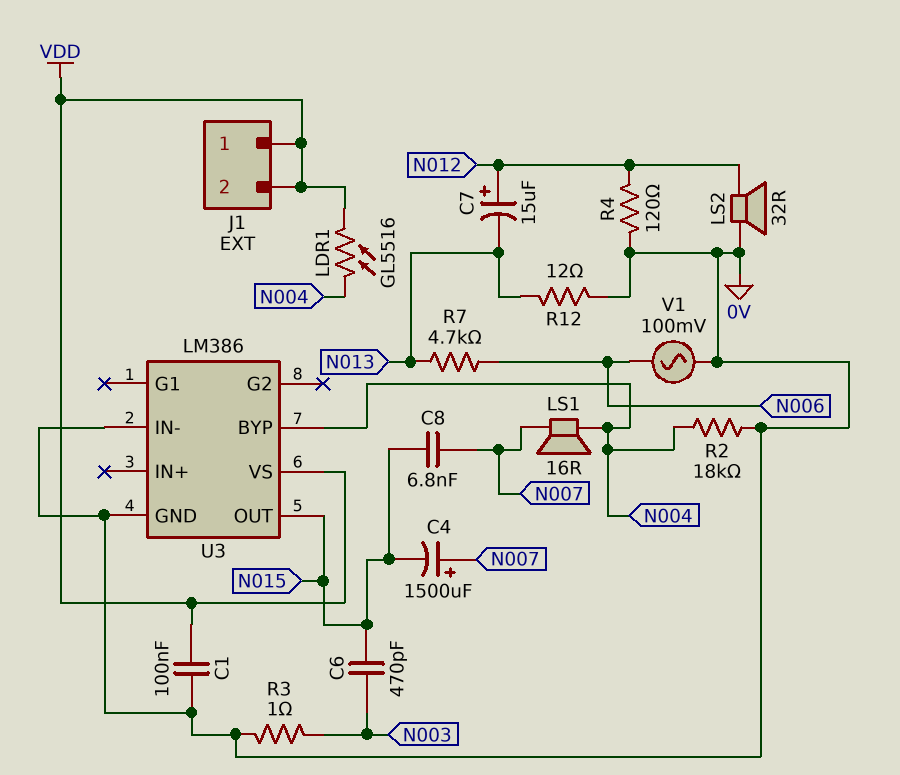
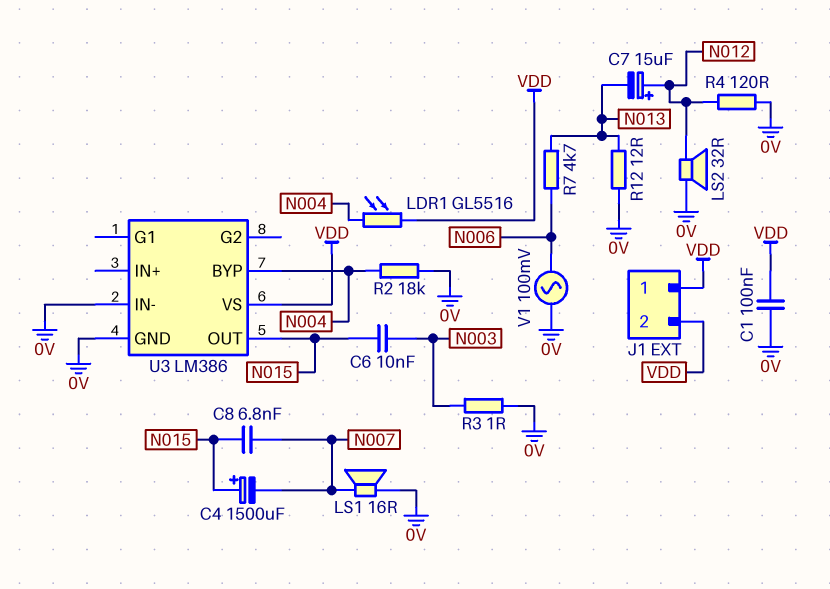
C4: 1500uF (plus N007, minus N015) -> 1500uF (plus N015, minus N007)
C6: 470pF (N003, N015) -> 10nF (N003, N015)
LS1: speaker 16R (N004, N007) -> speaker 16R (0V, N007)

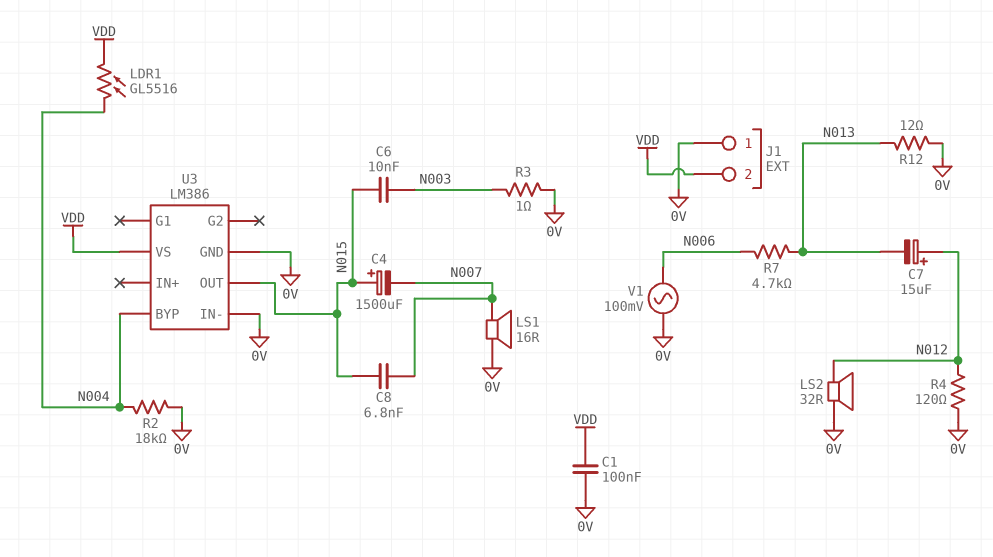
J1 pin 1: VDD -> 0V

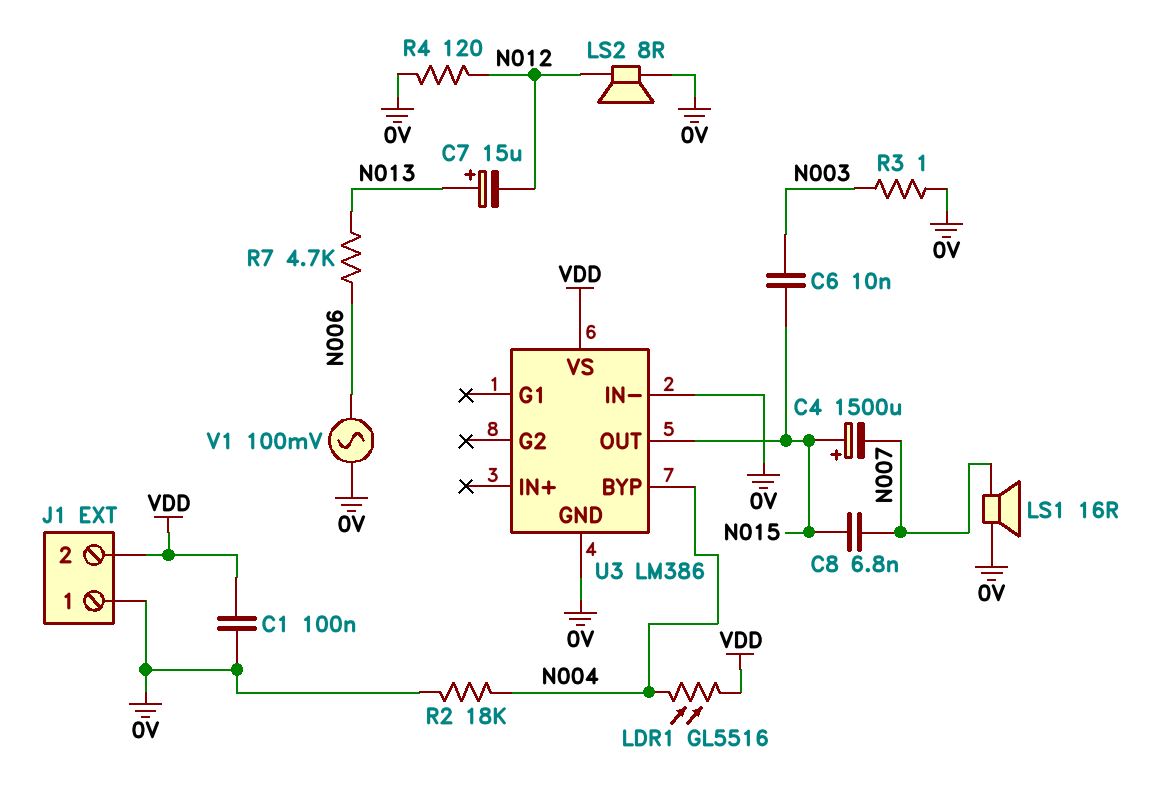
C7: 15uF (plus N012, minus N013) -> 15uF (plus N013, minus N012)
LS2: speaker 32R (0V, N012) -> speaker 8R (0V, N012)
R12: 12 (0V, N013) -> none

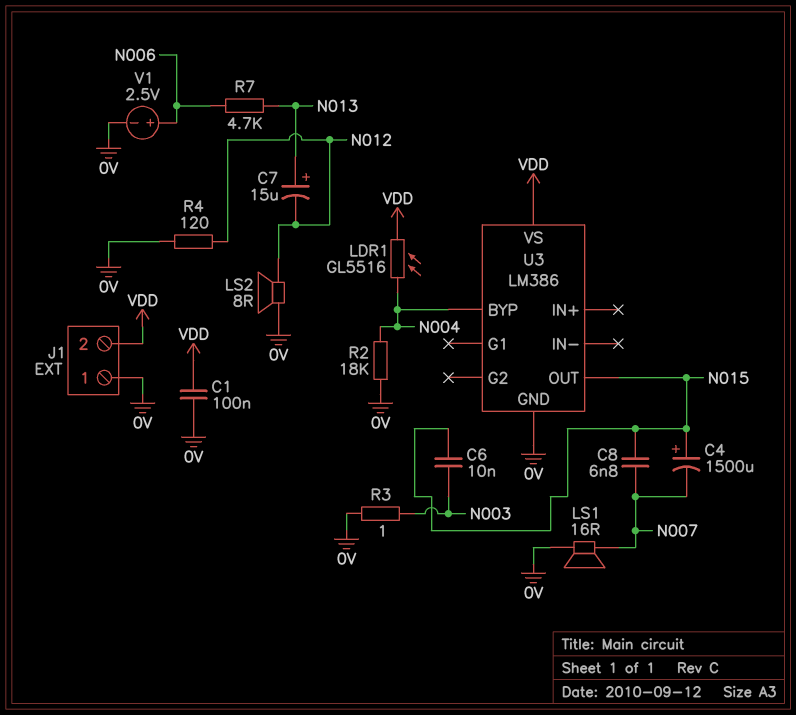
U3 pin IN-: 0V -> none
V1: AC 100mV (0V, N006) -> 2.5V (plus N006, minus 0V)

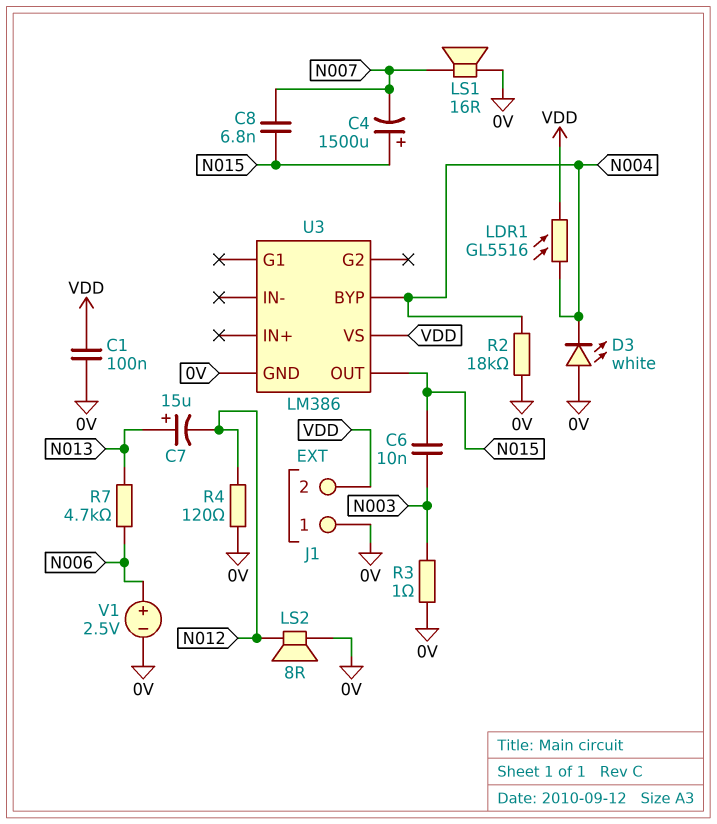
D3: none -> LED white (A 0V, K N004)

